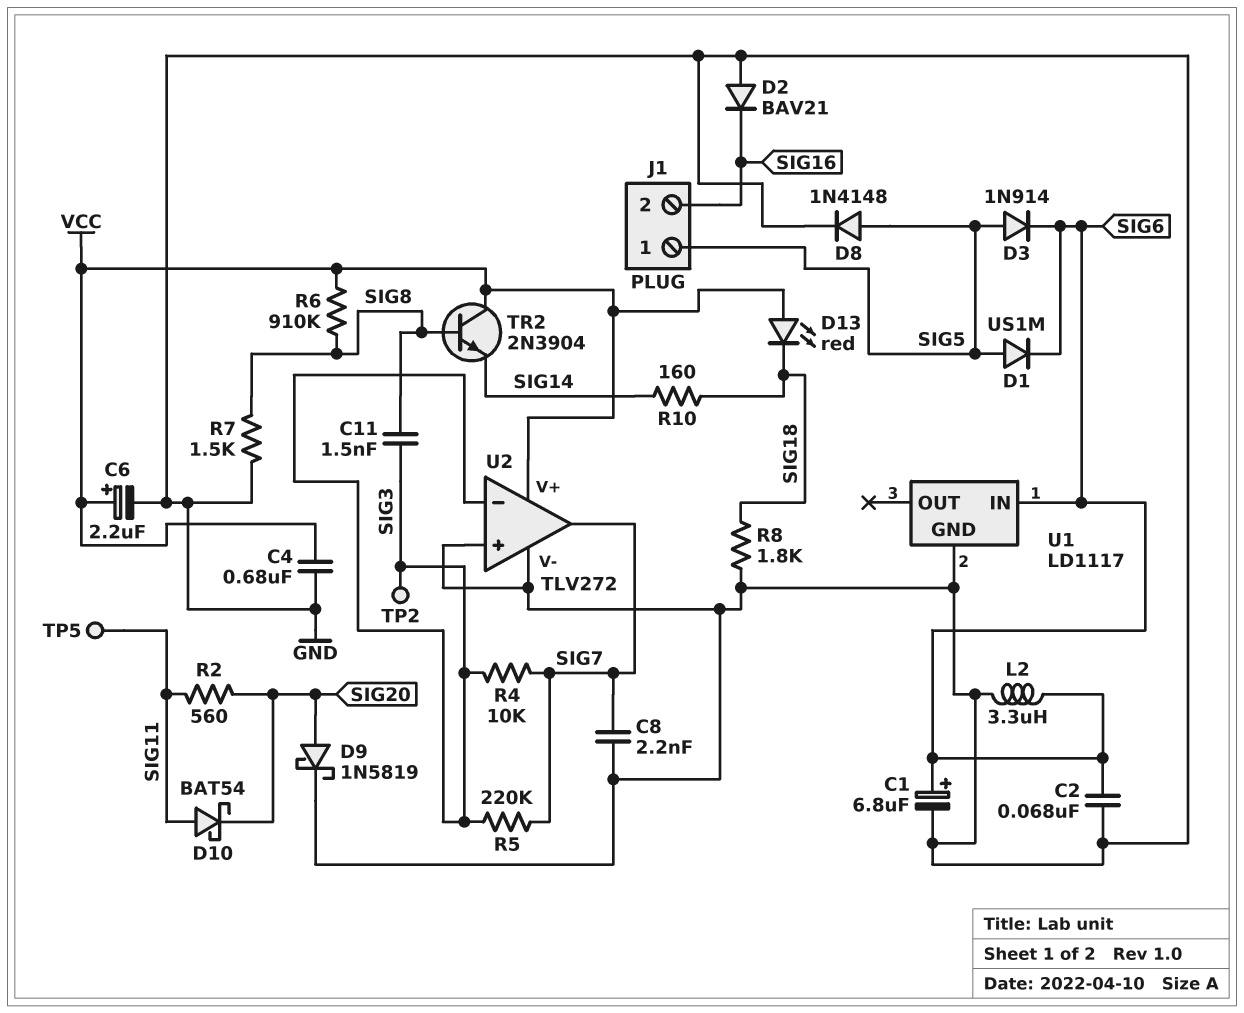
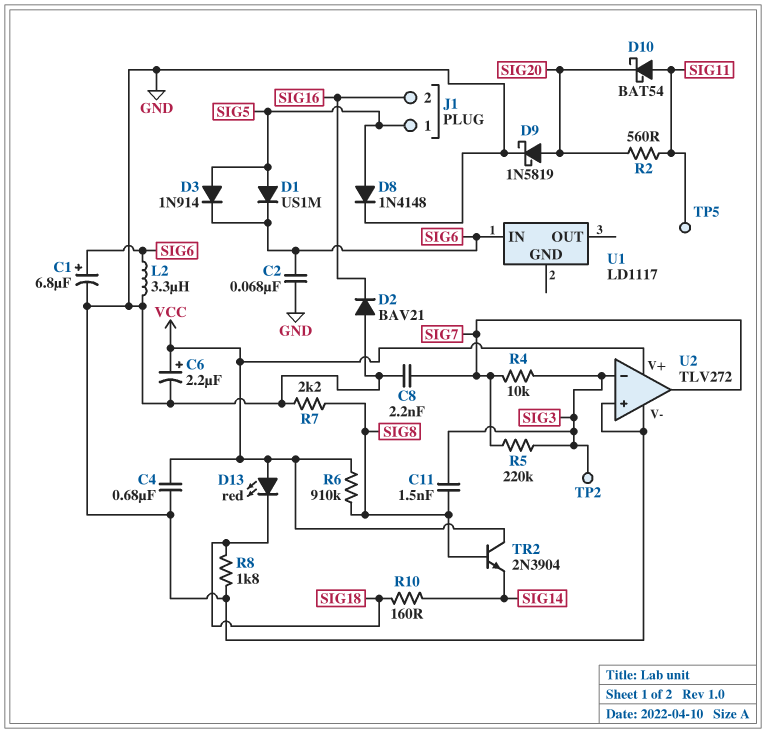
R7: 1.5k (GND, SIG8) -> 2.2k (GND, SIG8)
U1 pin GND: GND -> none

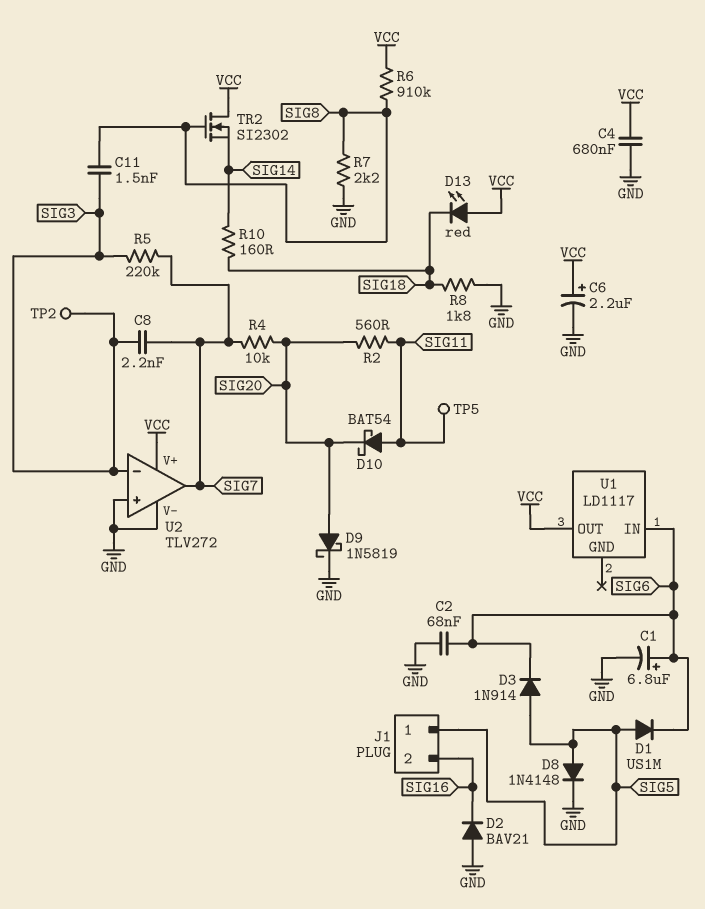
C8: 2.2nF (GND, SIG7) -> 2.2nF (SIG3, SIG7)
L2: 3.3uH (GND, SIG6) -> none
R4: 10k (SIG3, SIG7) -> 10k (SIG7, SIG20)
TR2: NPN 2N3904 (B SIG8, C VCC, E SIG14) -> NMOS SI2302 (G SIG8, D VCC, S SIG14)
U1 pin OUT: none -> VCC

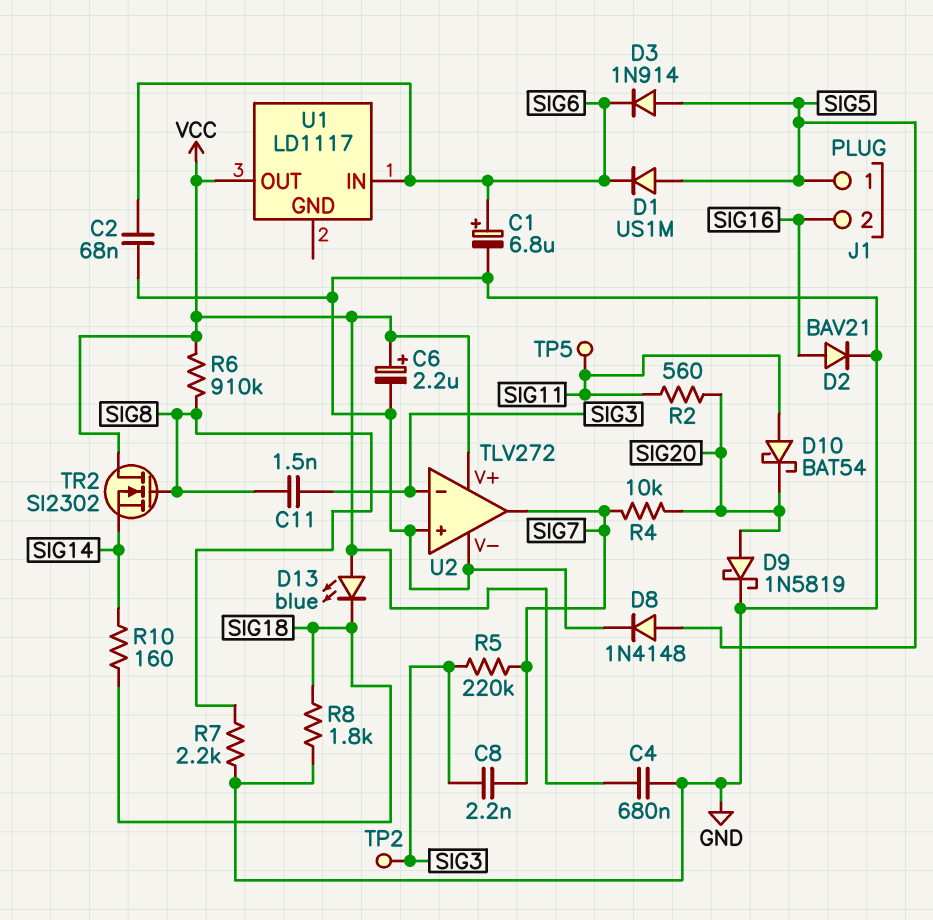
D2: diode BAV21 (A GND, K SIG16) -> diode BAV21 (A SIG16, K GND)
D13: LED red (A VCC, K SIG18) -> LED blue (A VCC, K SIG18)

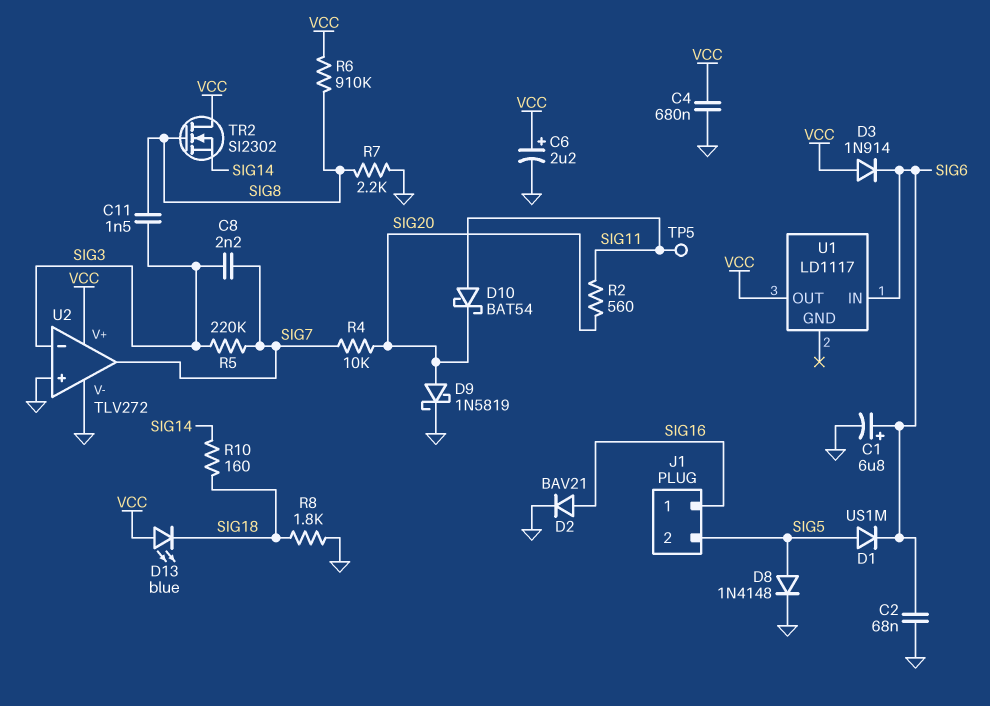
D3: diode 1N914 (A SIG5, K SIG6) -> diode 1N914 (A VCC, K SIG6)
J1 pin 1: SIG5 -> SIG16
J1 pin 2: SIG16 -> SIG5
TP2: test point (SIG3) -> none

